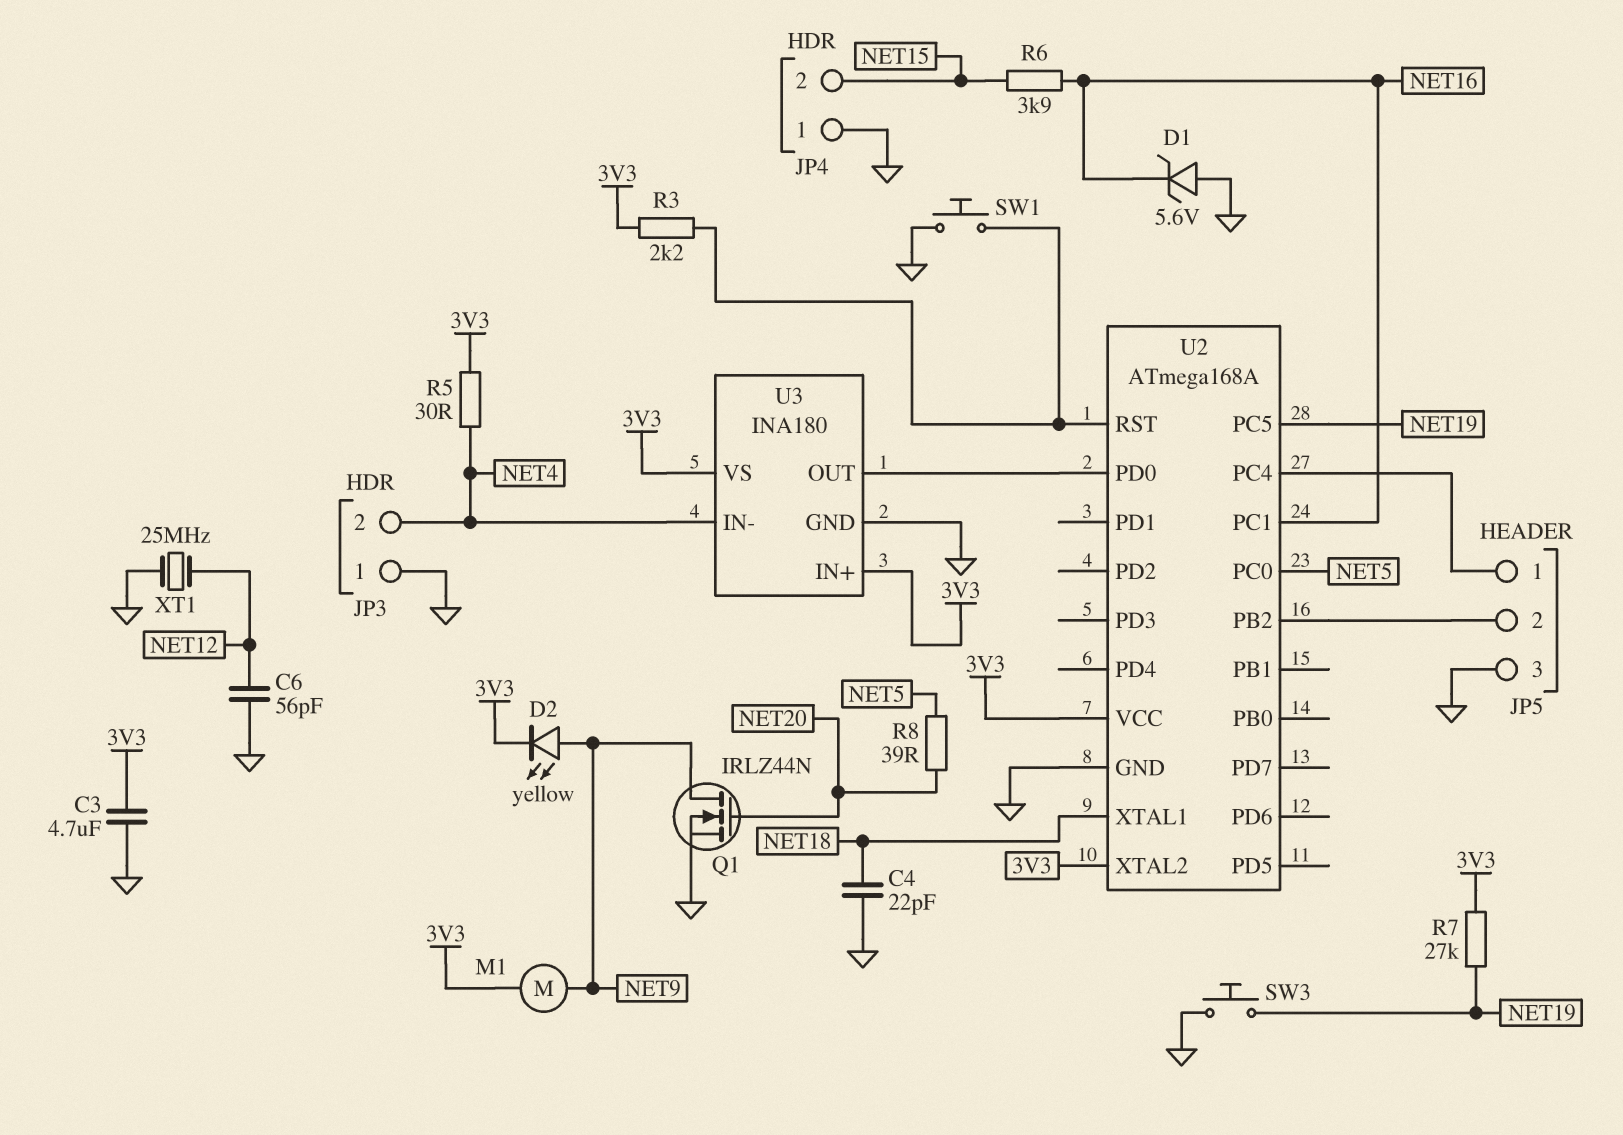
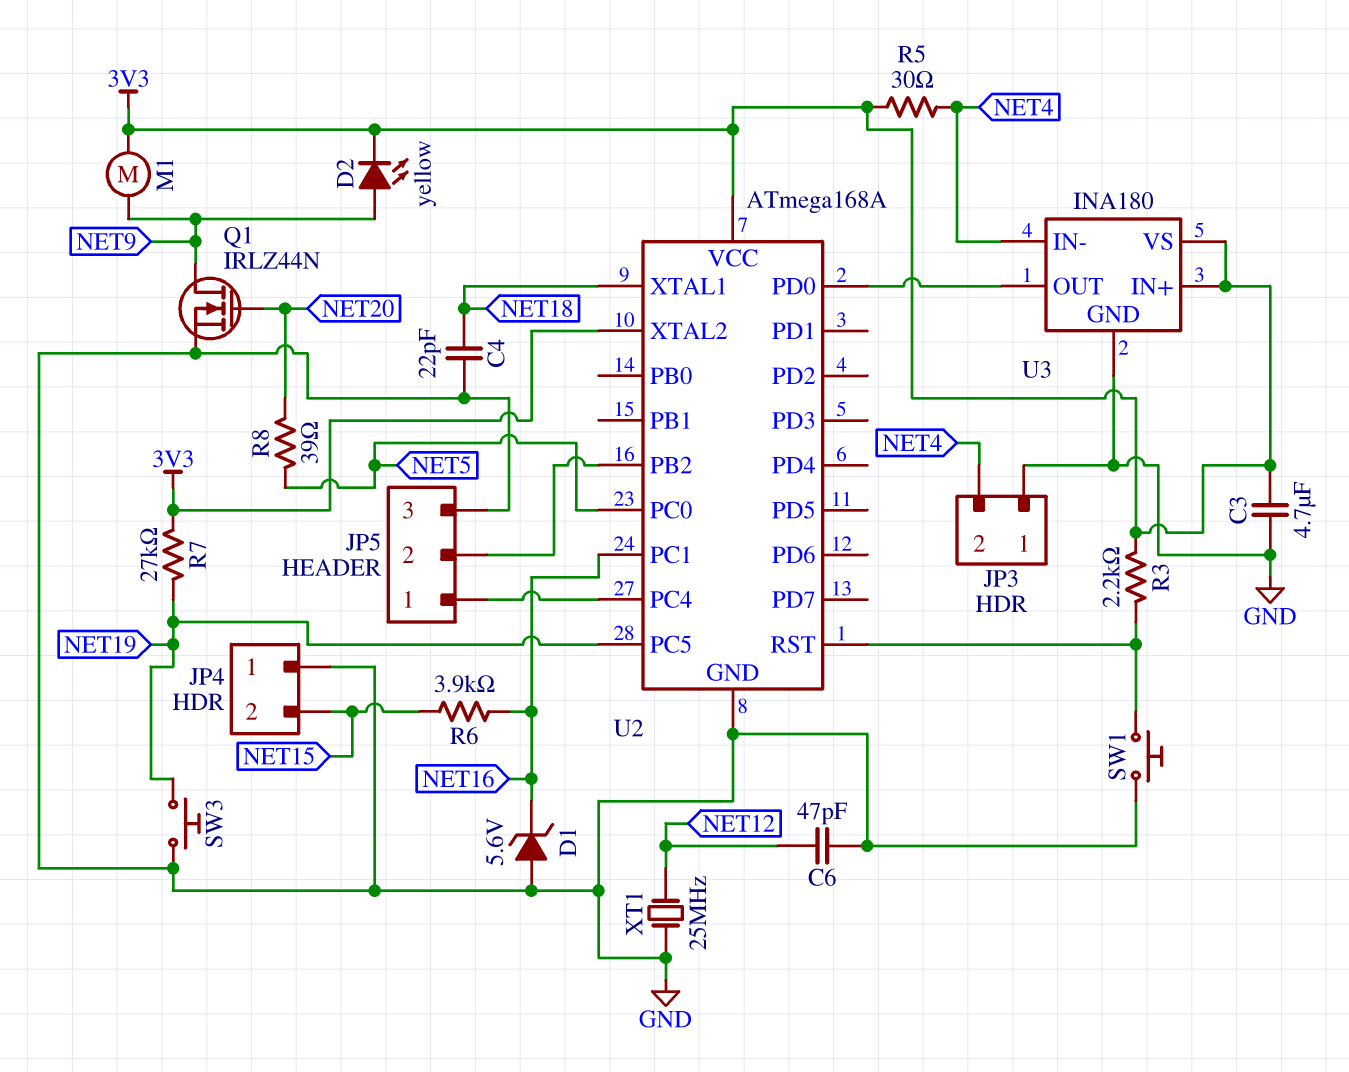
C6: 56pF (GND, NET12) -> 47pF (GND, NET12)

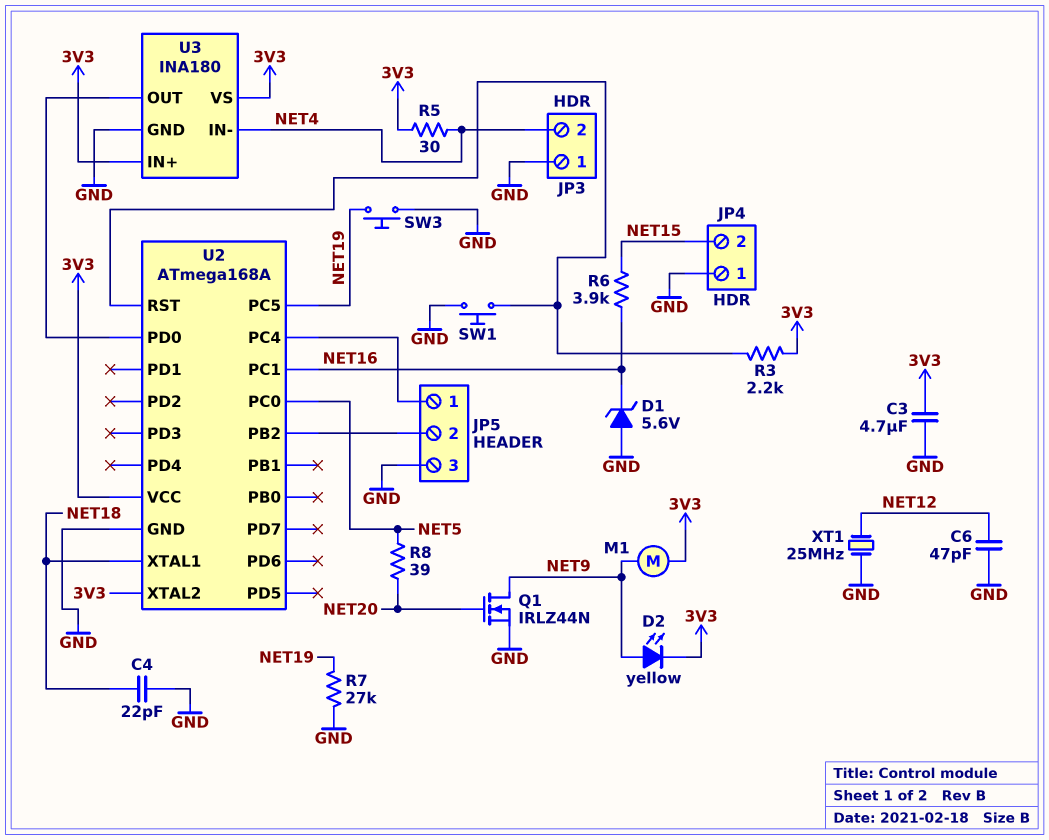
R7: 27k (3V3, NET19) -> 27k (GND, NET19)

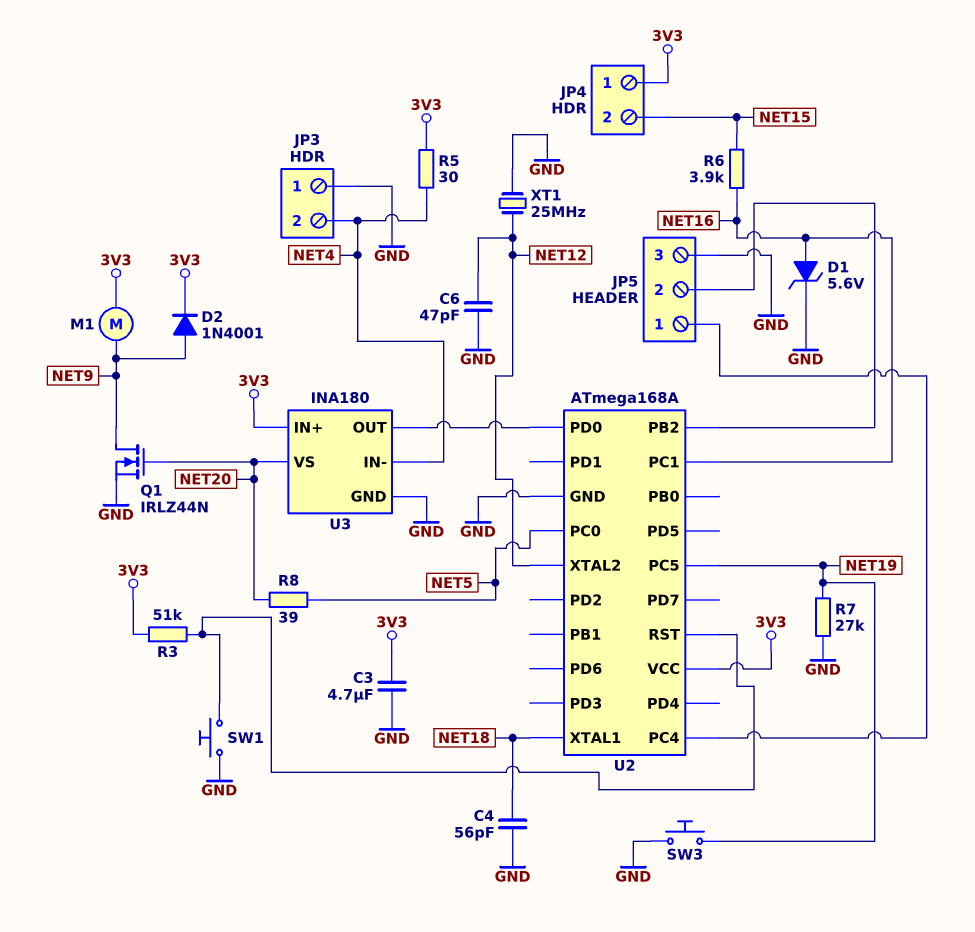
C4: 22pF (GND, NET18) -> 56pF (GND, NET18)
D1: zener 5.6V (A GND, K NET16) -> zener 5.6V (A NET16, K GND)
D2: LED yellow (A NET9, K 3V3) -> diode 1N4001 (A NET9, K 3V3)
JP4 pin 1: GND -> 3V3
R3: 2.2k (3V3, U2/RST) -> 51k (3V3, U2/RST)
U2 pin XTAL2: 3V3 -> NET12
U3 pin VS: 3V3 -> NET20

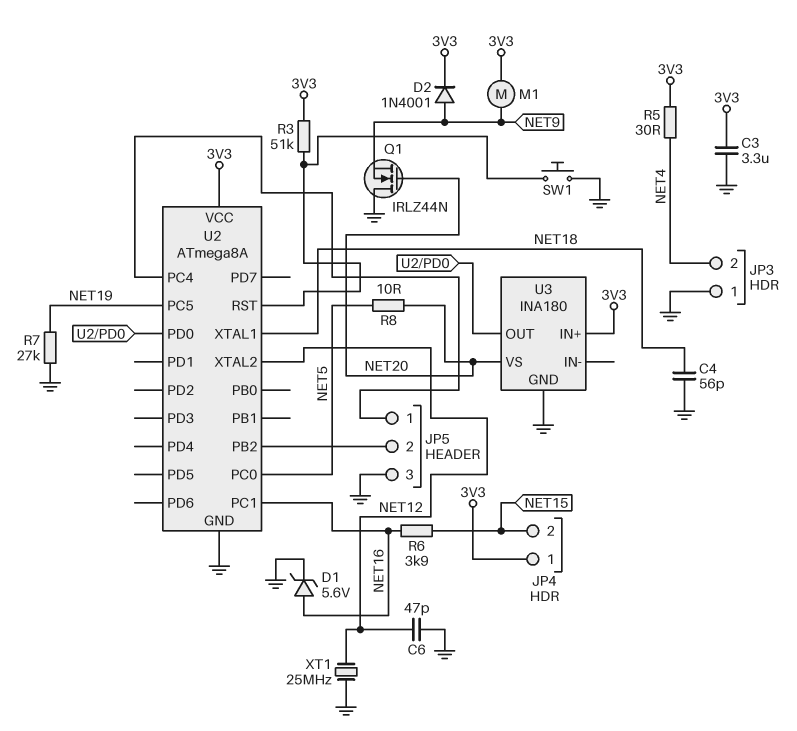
C3: 4.7uF (3V3, GND) -> 3.3uF (3V3, GND)
Q1: NMOS IRLZ44N (G NET20, D NET9, S GND) -> NMOS IRLZ44N (G NET20, D GND, S NET9)
R8: 39 (NET5, NET20) -> 10 (NET5, NET20)
SW3: button (GND, NET19) -> none
U2: ATmega168A -> ATmega8A
U3 pin IN-: NET4 -> none

